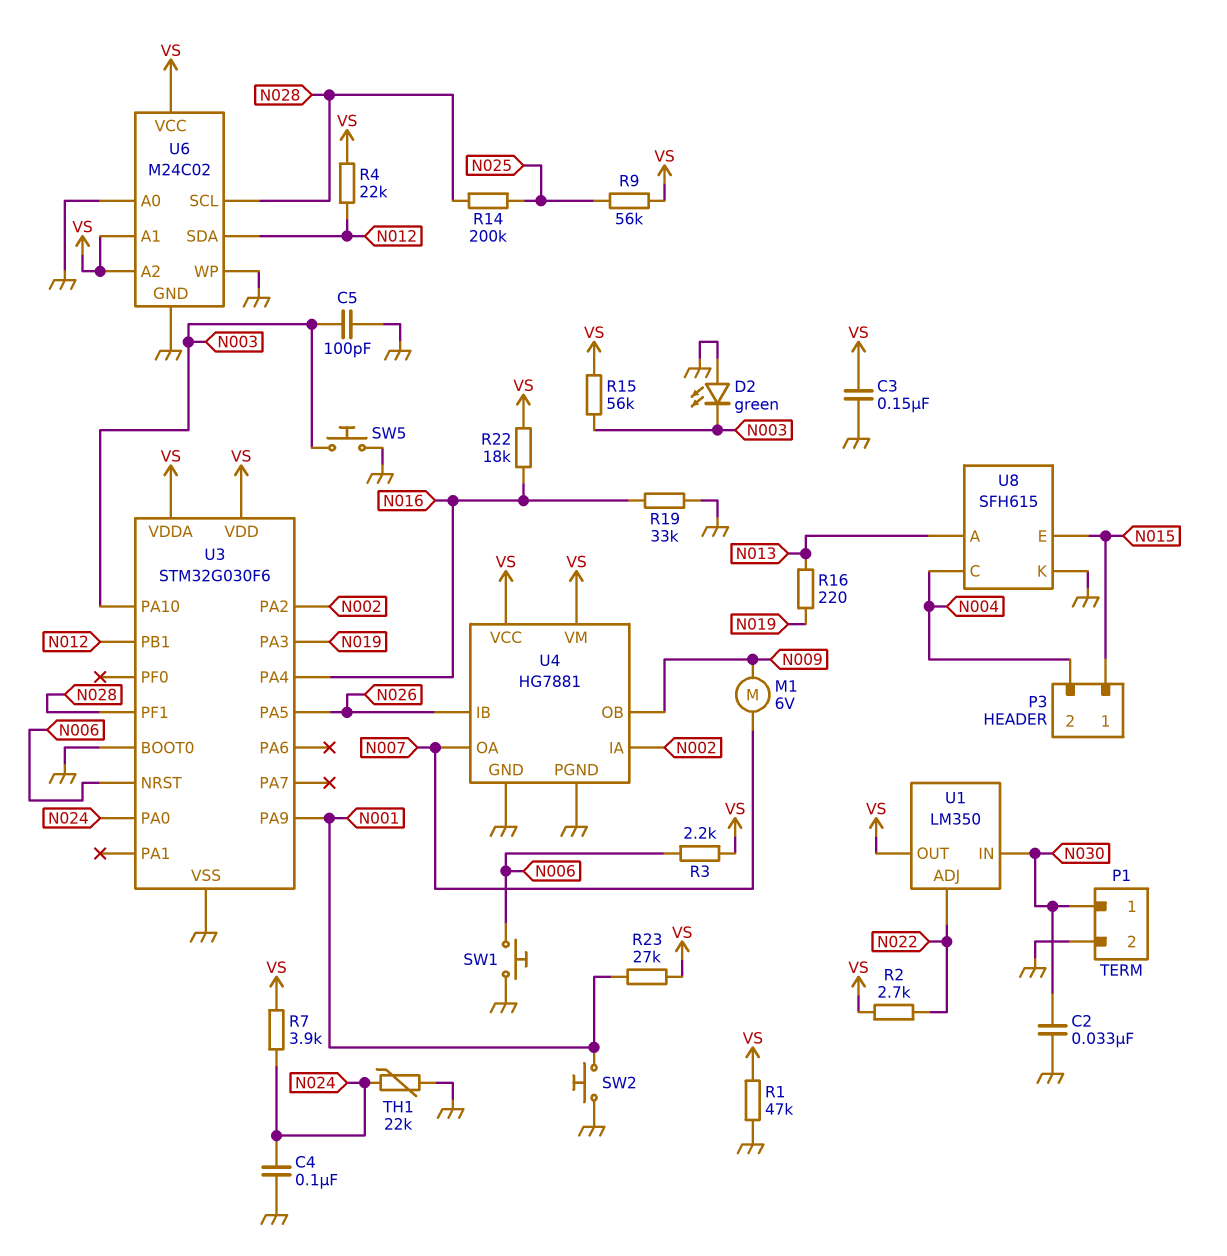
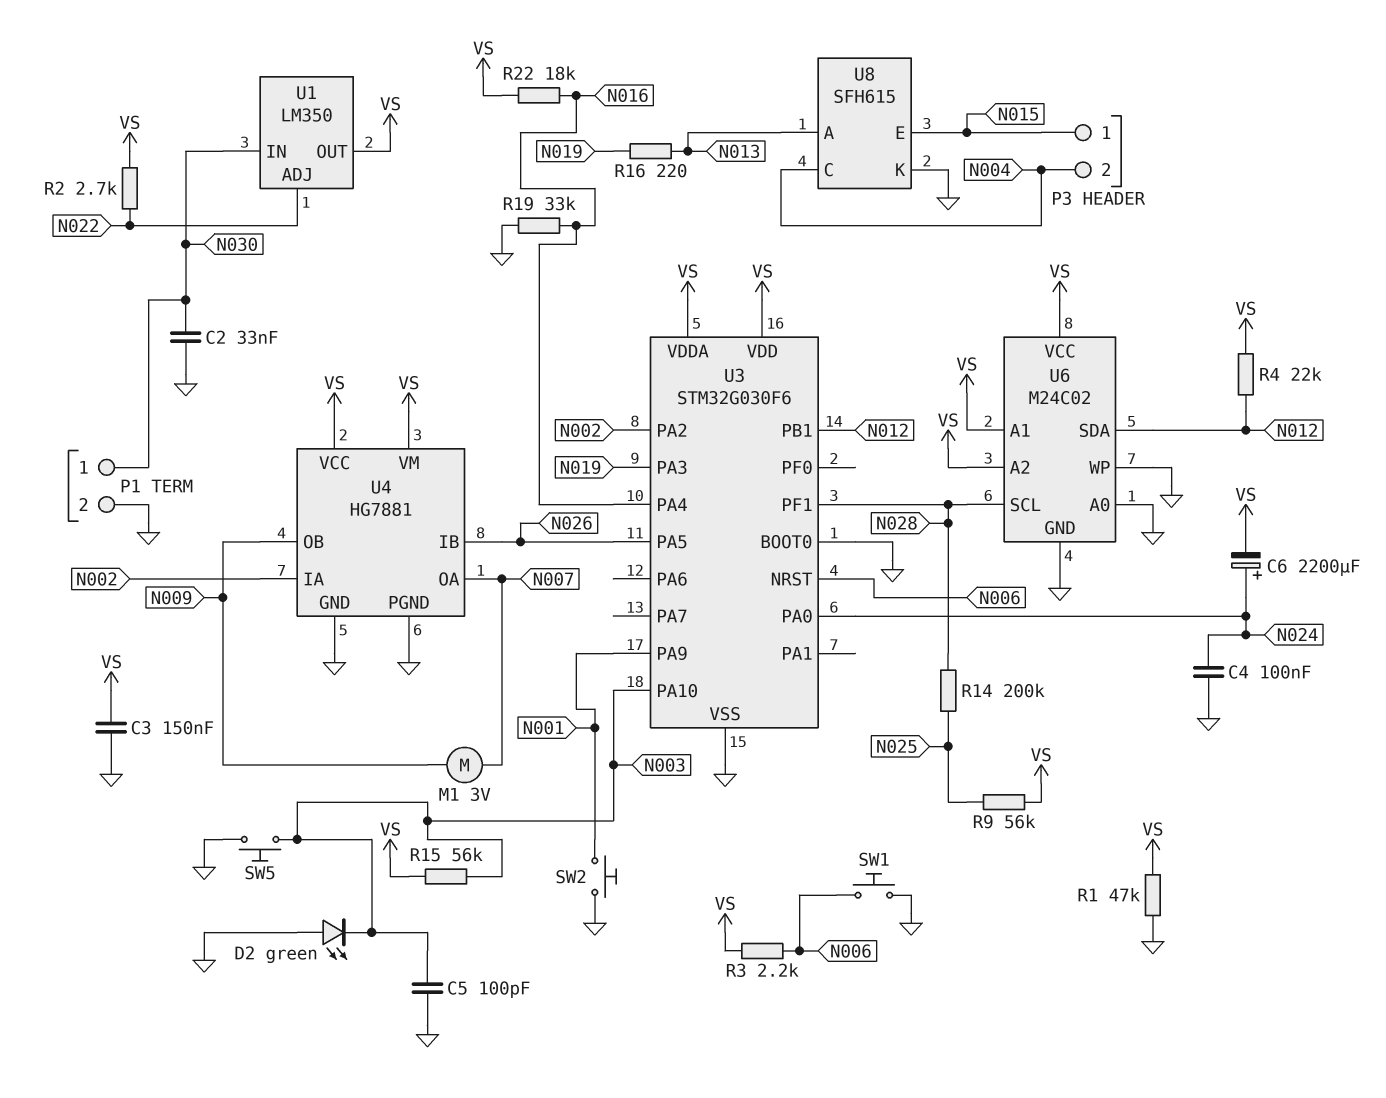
C6: none -> 2200uF (plus N024, minus VS)
M1: motor 6V (N007, N009) -> motor 3V (N007, N009)
R7: 3.9k (N024, VS) -> none
R23: 27k (N001, VS) -> none
TH1: 22k (GND, N024) -> none

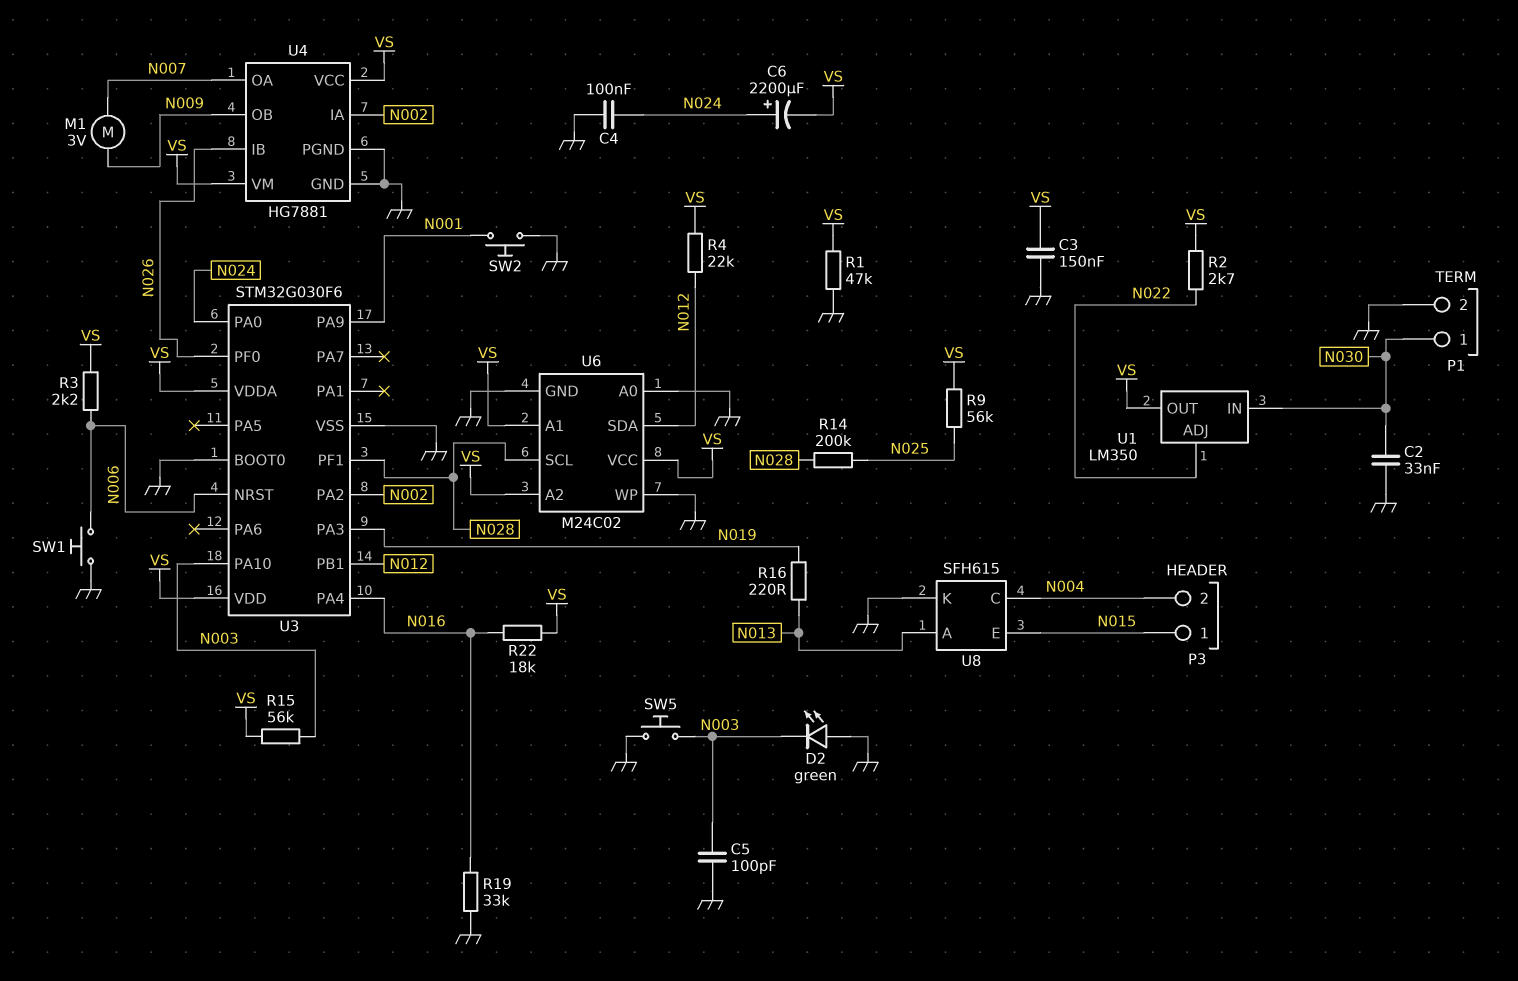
U3 pin PA5: N026 -> none
U3 pin PF0: none -> N026

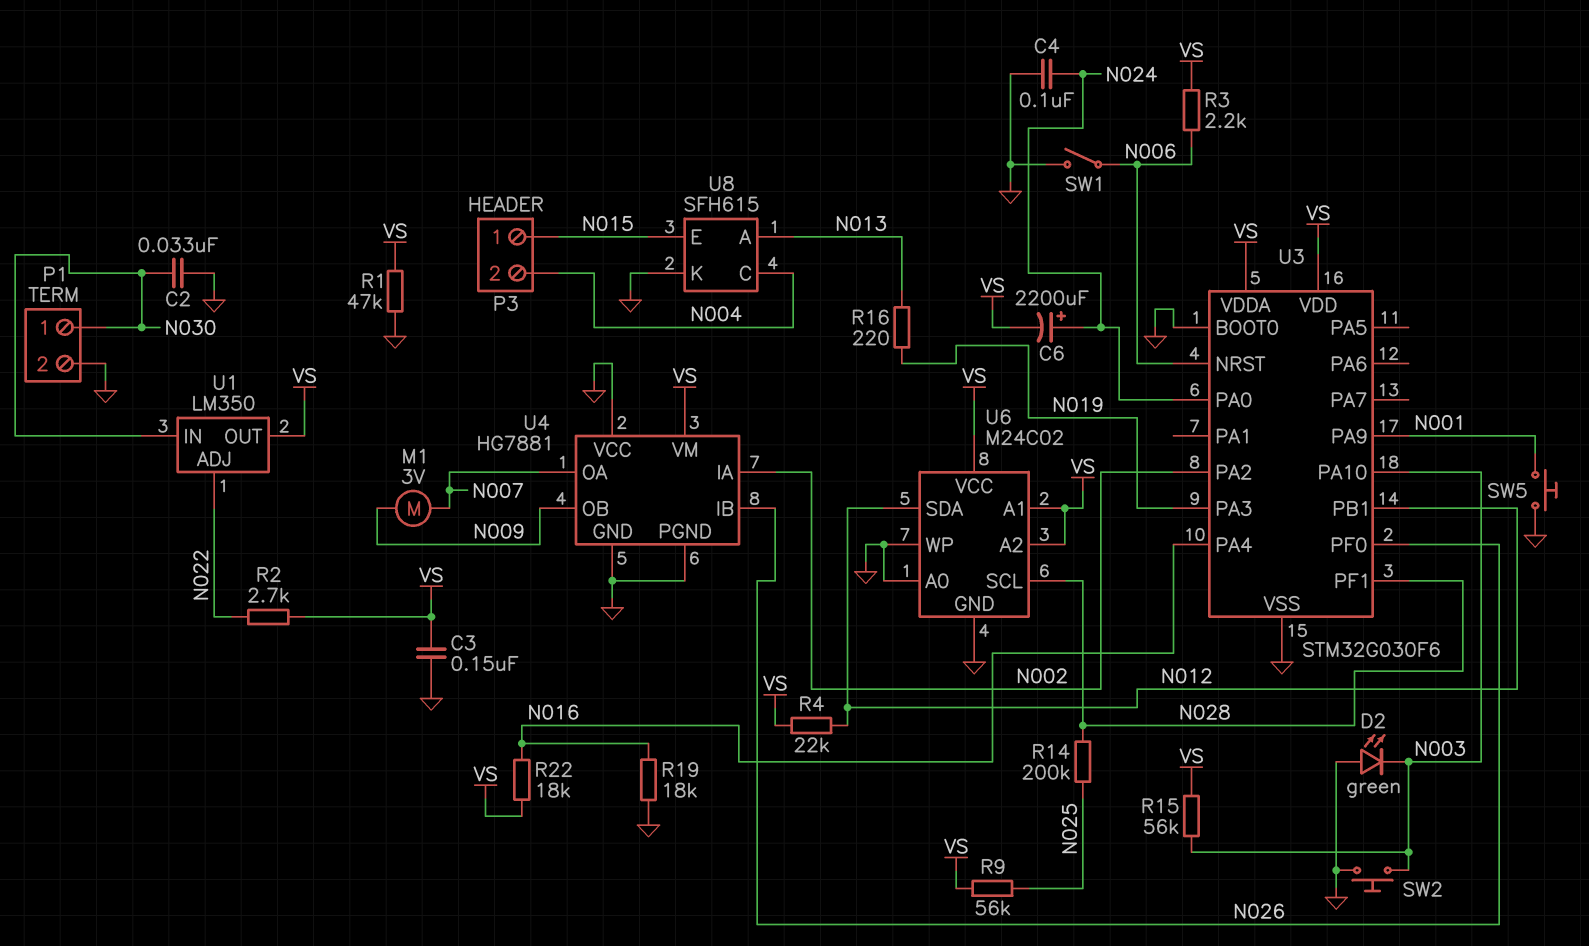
C5: 100pF (GND, N003) -> none
R19: 33k (GND, N016) -> 18k (GND, N016)
SW1: button (GND, N006) -> switch (GND, N006)
SW2: button (GND, N001) -> button (GND, N003)
SW5: button (GND, N003) -> button (GND, N001)
U4 pin VCC: VS -> GND

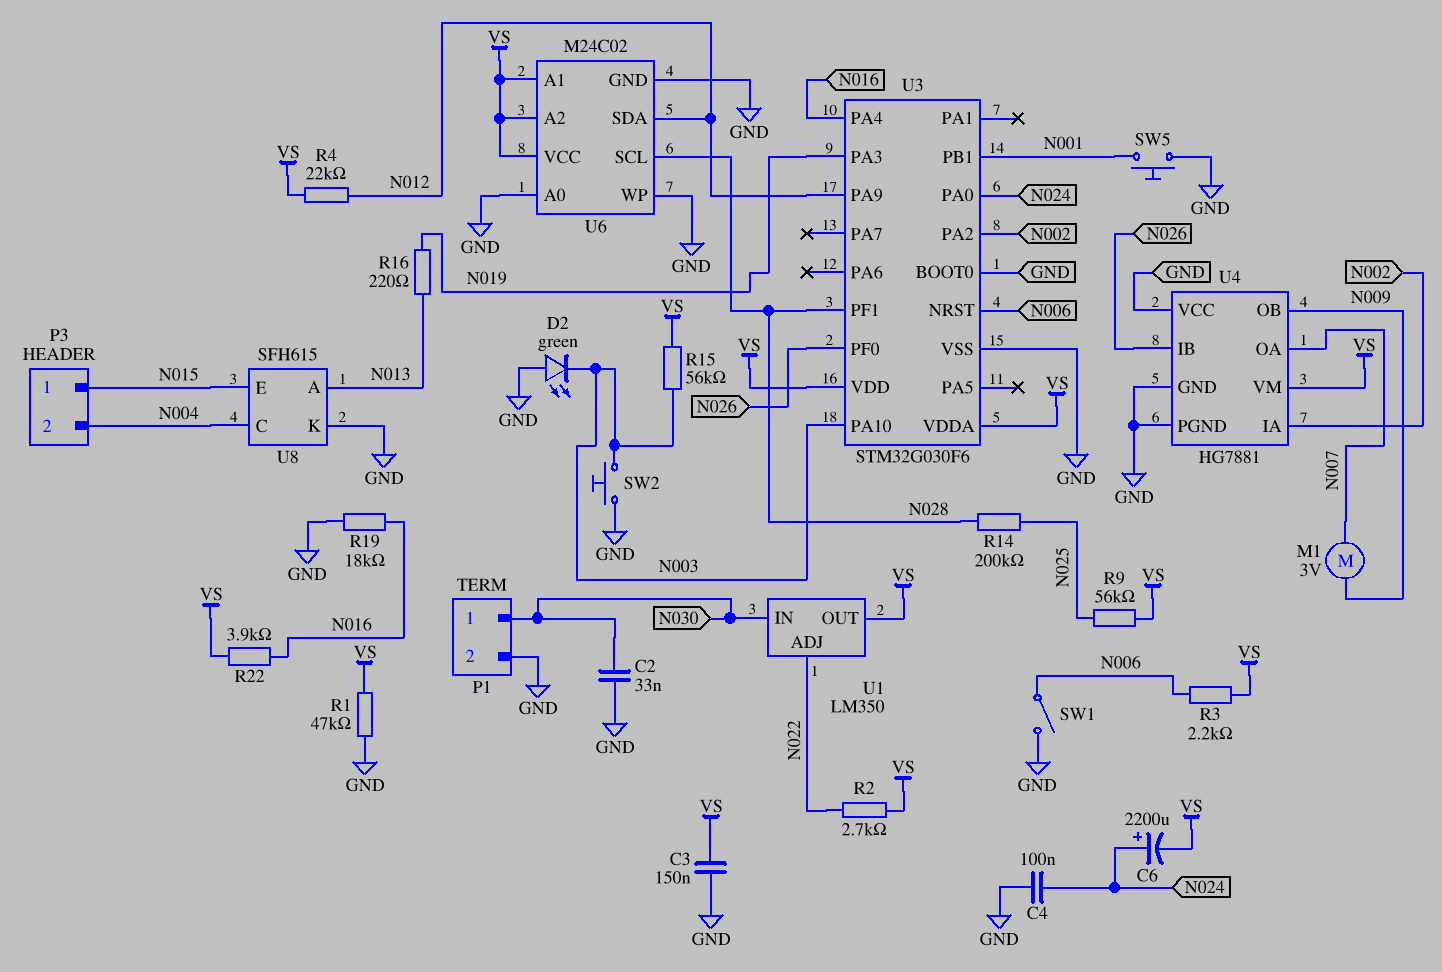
R22: 18k (N016, VS) -> 3.9k (N016, VS)
U3 pin PA9: N001 -> N012
U3 pin PB1: N012 -> N001

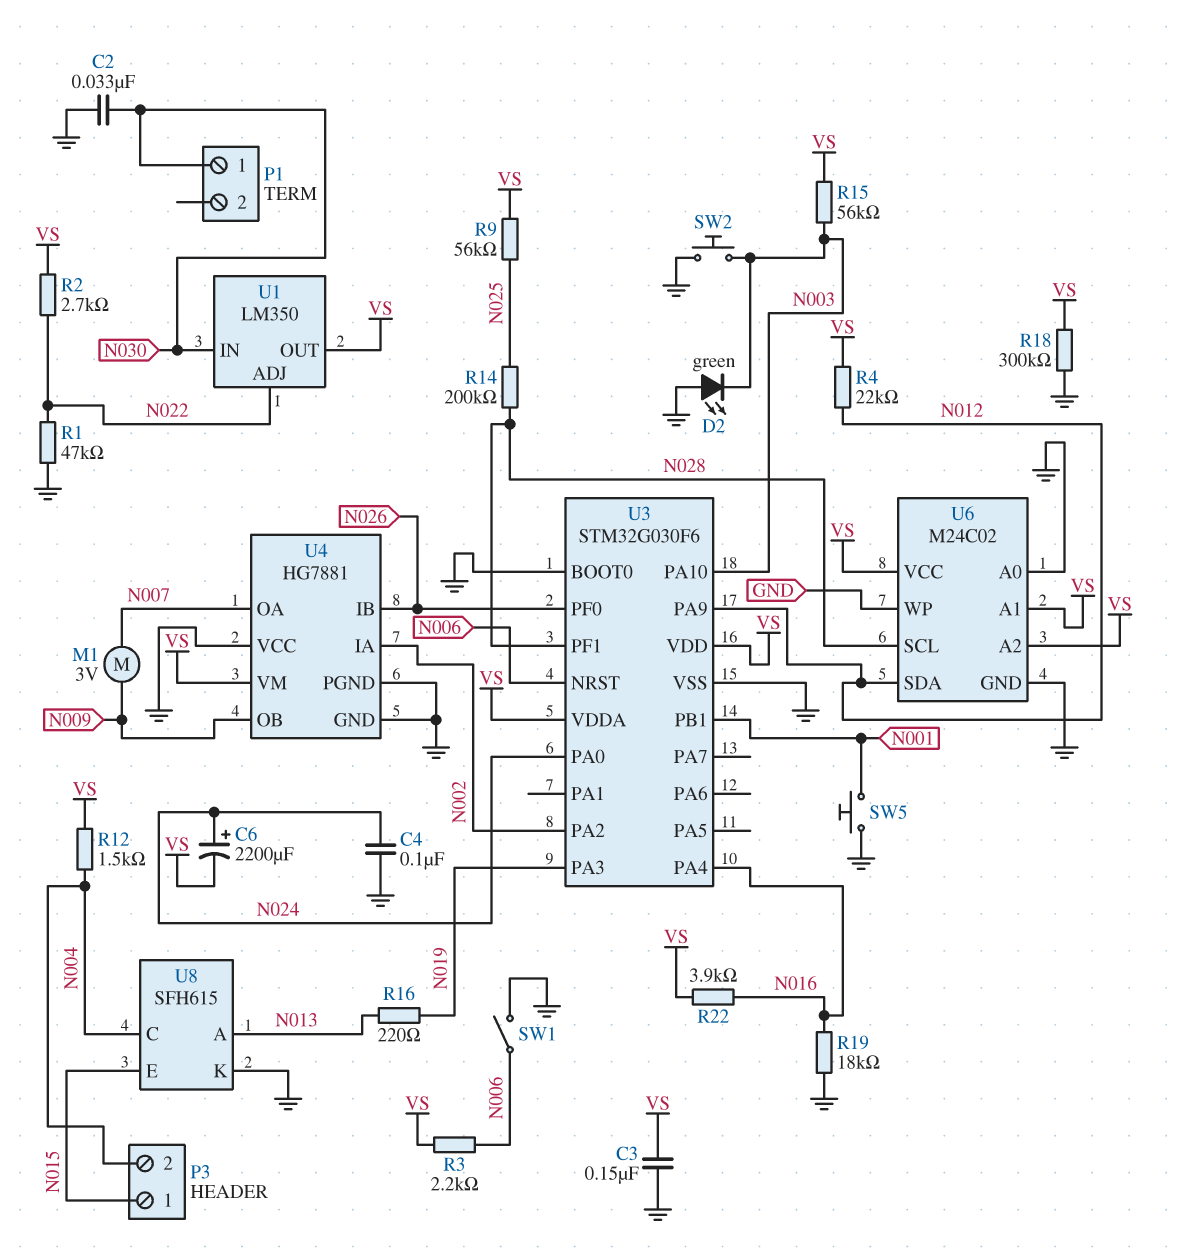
P1 pin 2: GND -> none
R1: 47k (GND, VS) -> 47k (GND, N022)
R12: none -> 1.5k (N004, VS)
R18: none -> 300k (GND, VS)

